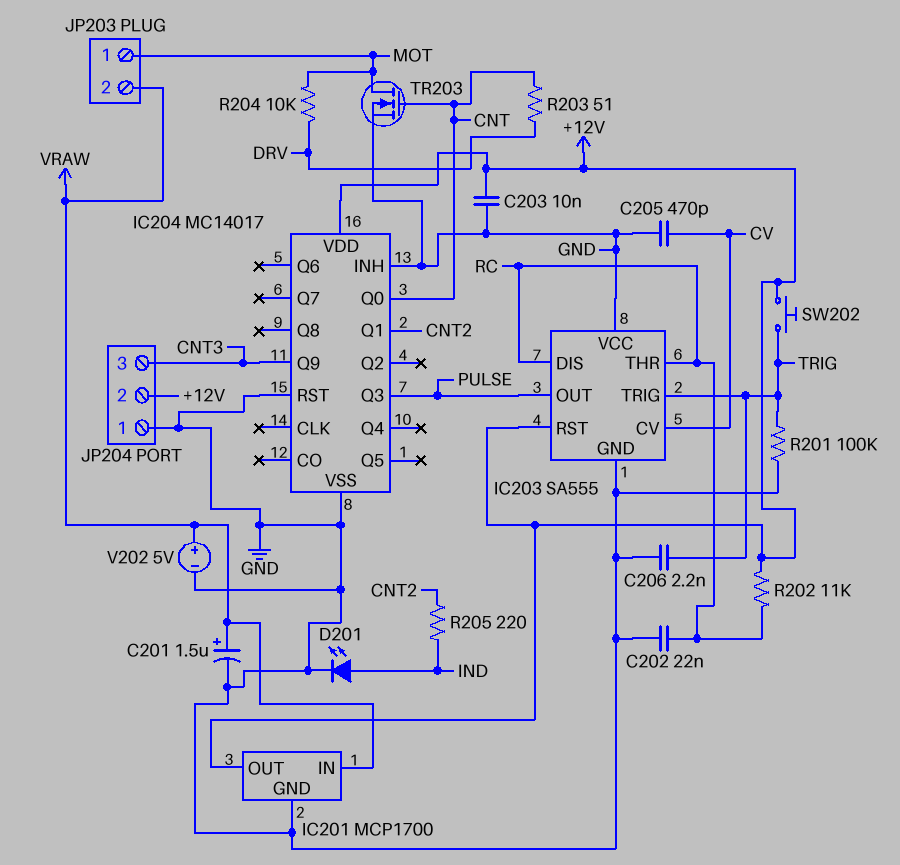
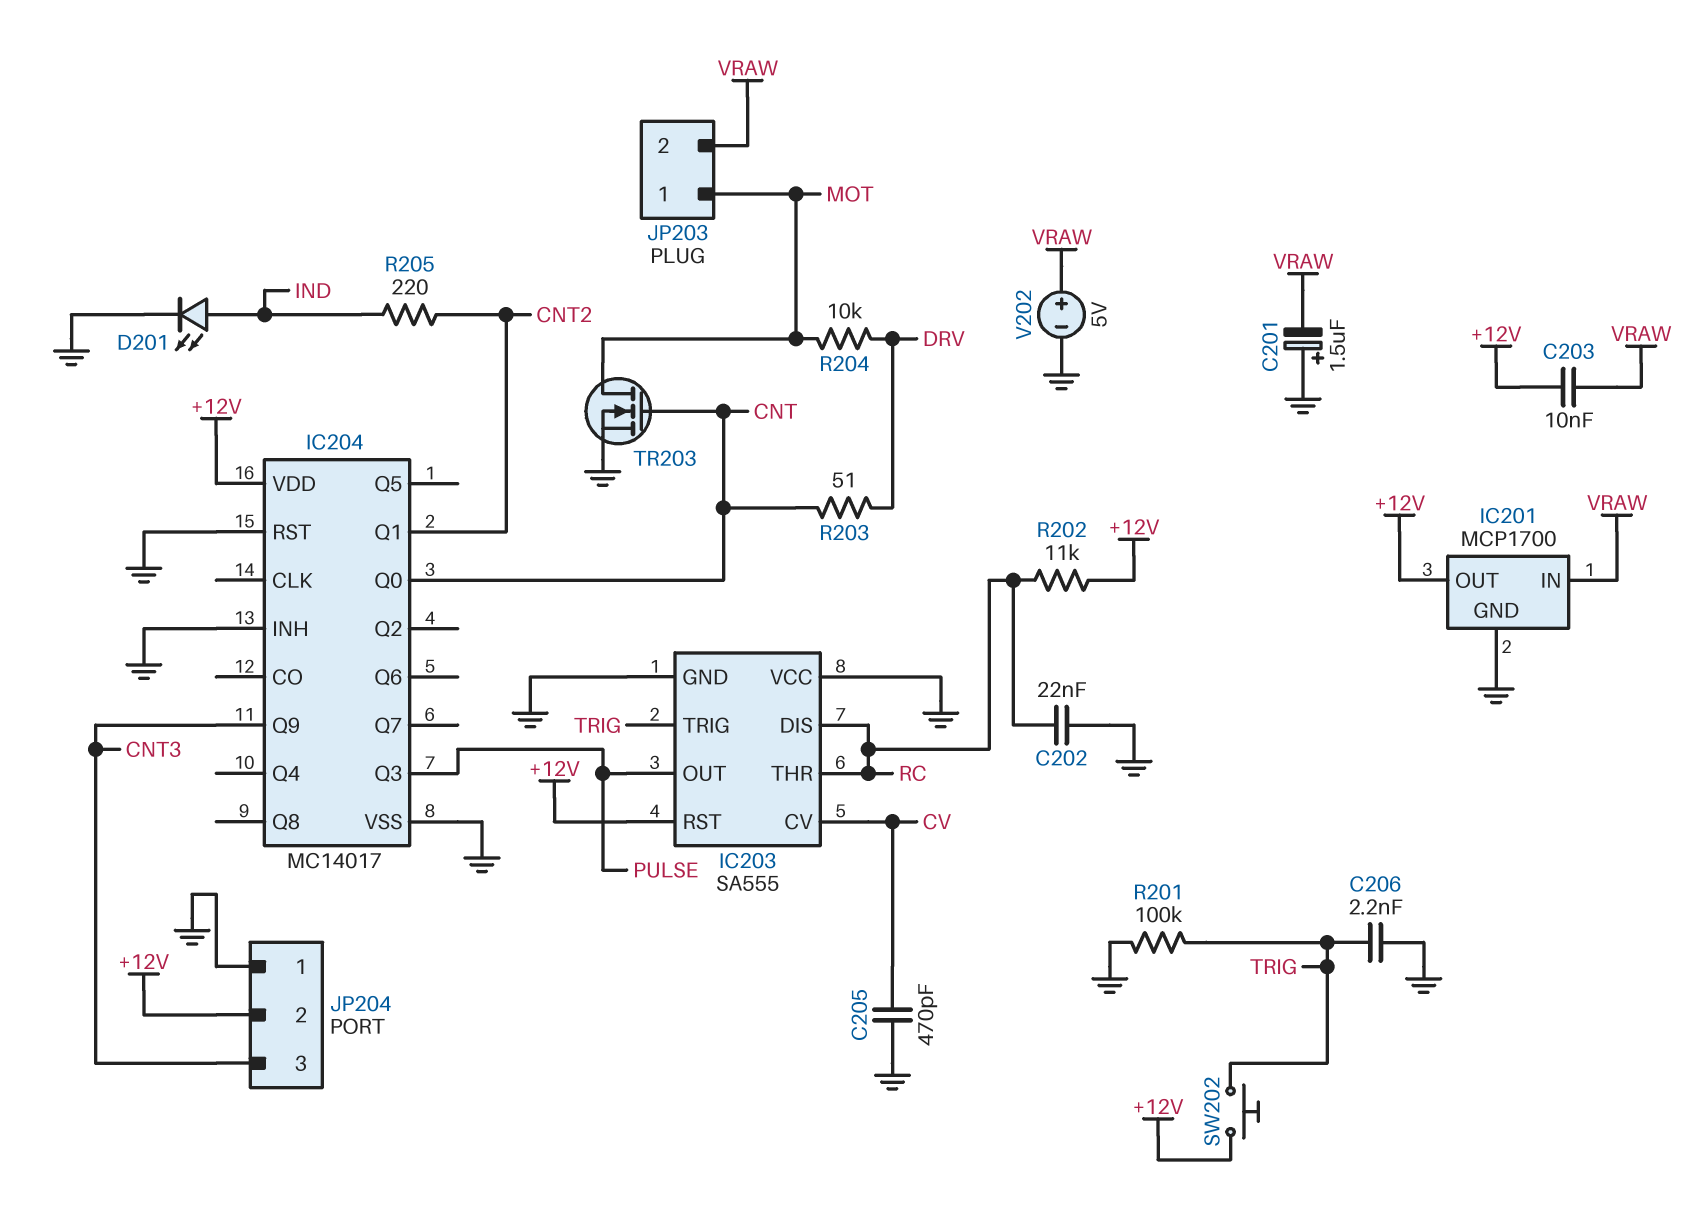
C201: 1.5uF (plus VRAW, minus GND) -> 1.5uF (plus GND, minus VRAW)
C203: 10nF (+12V, GND) -> 10nF (+12V, VRAW)

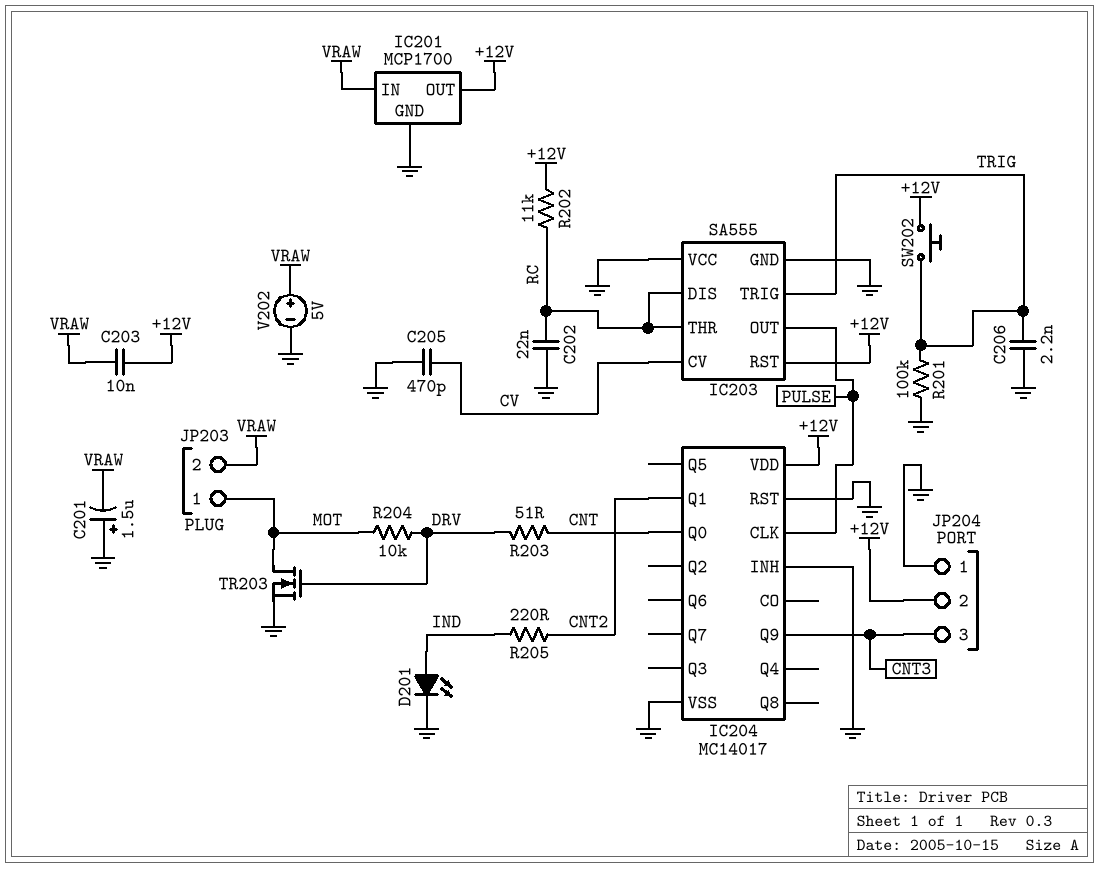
IC204 pin CLK: none -> PULSE
IC204 pin Q3: PULSE -> none
TR203: NMOS (G CNT, D MOT, S GND) -> NMOS (G DRV, D MOT, S GND)

